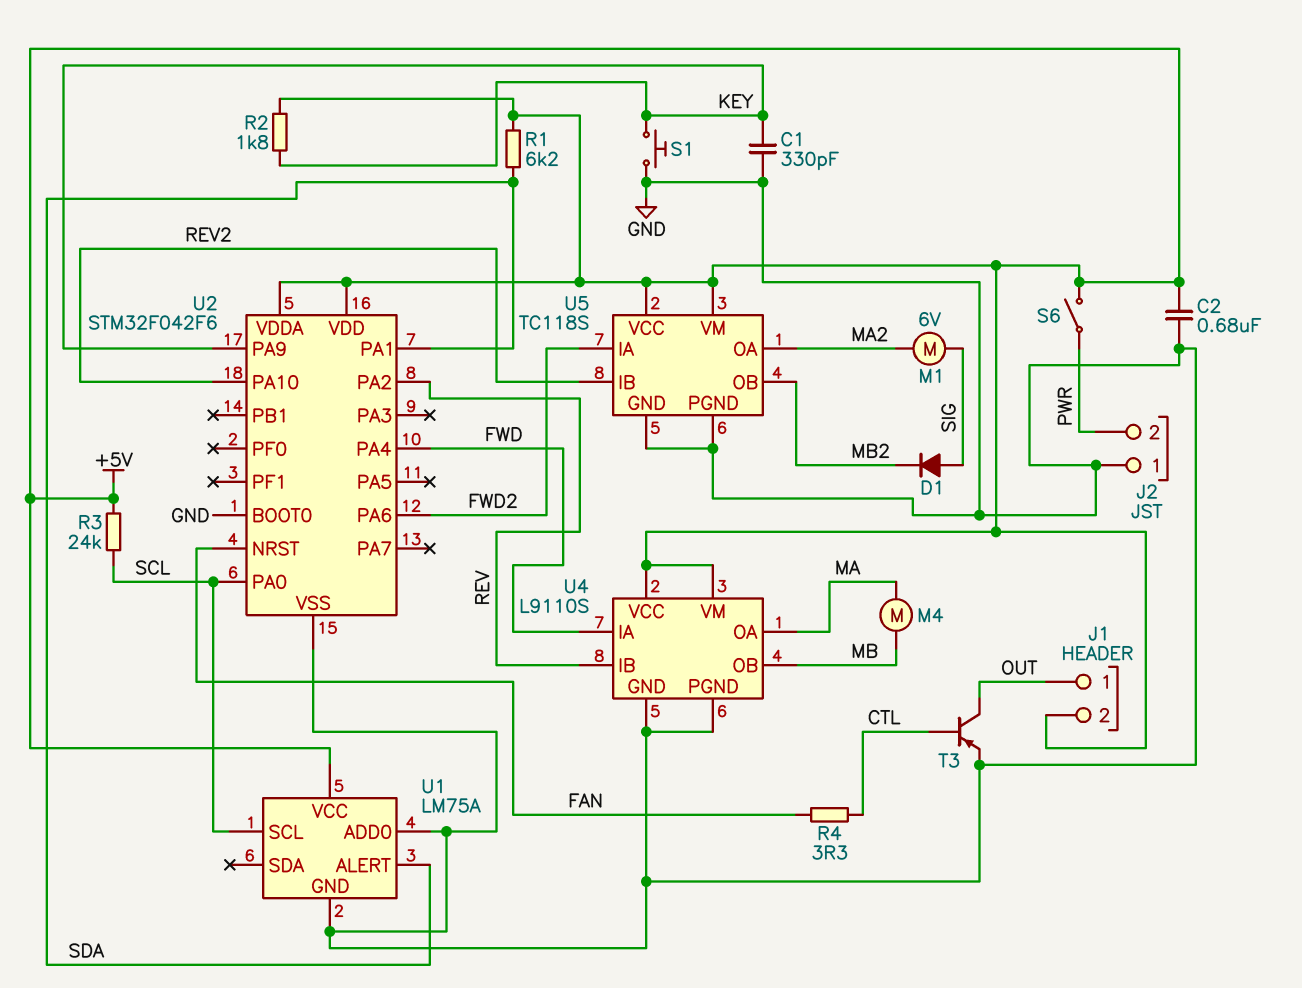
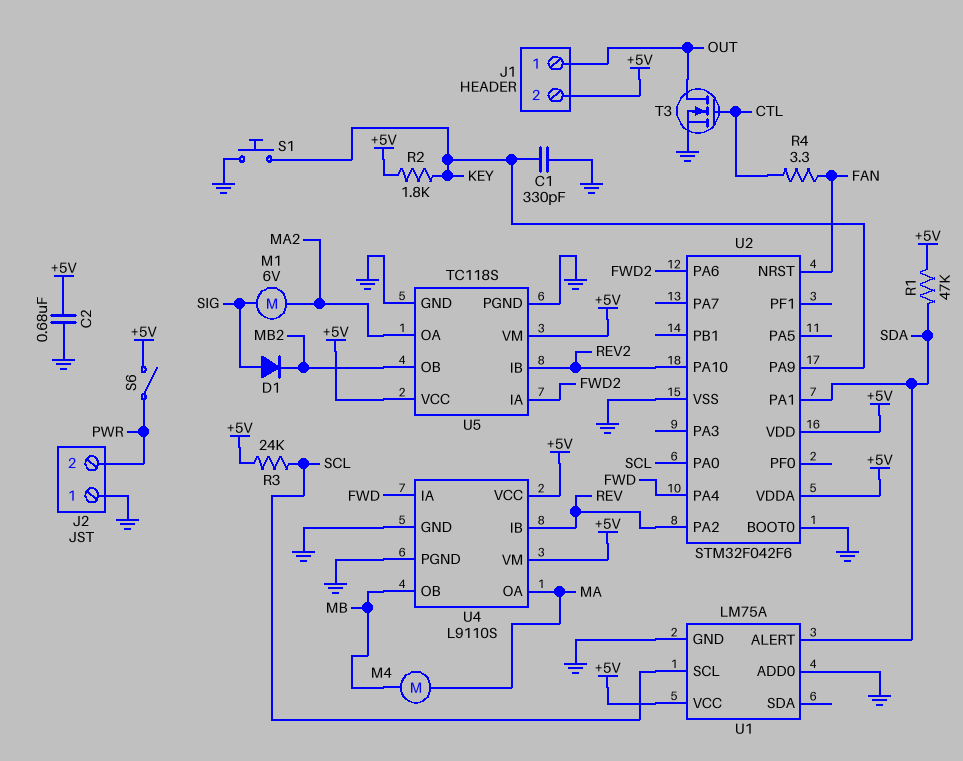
R1: 6.2k (+5V, SDA) -> 47k (+5V, SDA)
T3: PNP (B CTL, C OUT, E GND) -> NMOS (G CTL, D OUT, S GND)

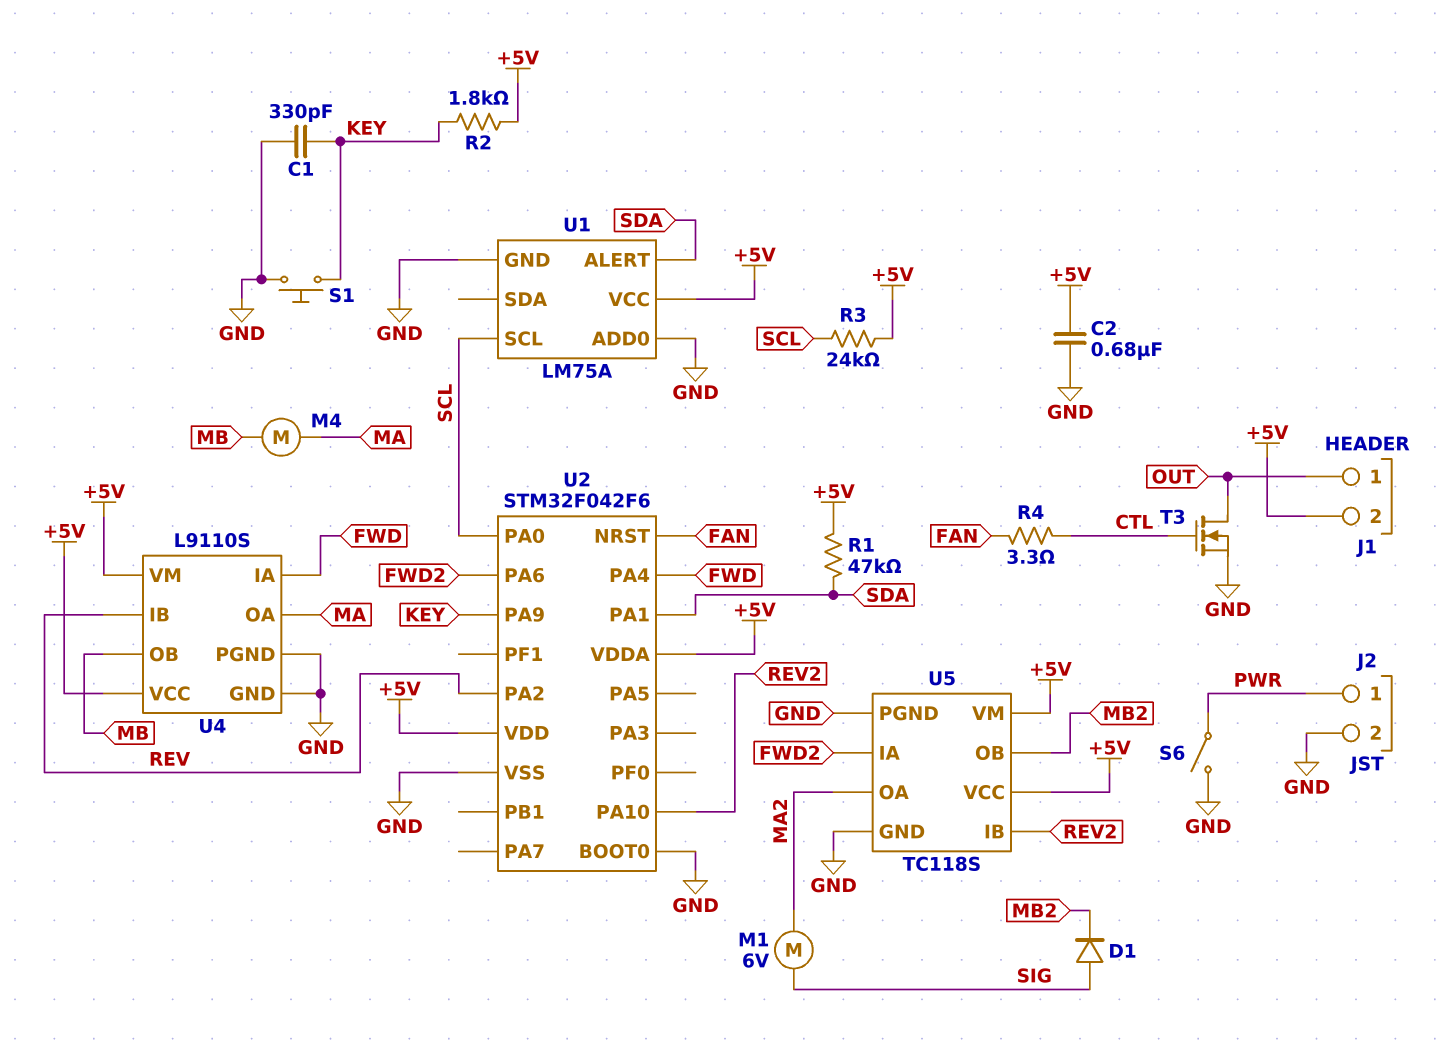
J2 pin 1: GND -> PWR
J2 pin 2: PWR -> GND
S6: switch (+5V, PWR) -> switch (GND, PWR)

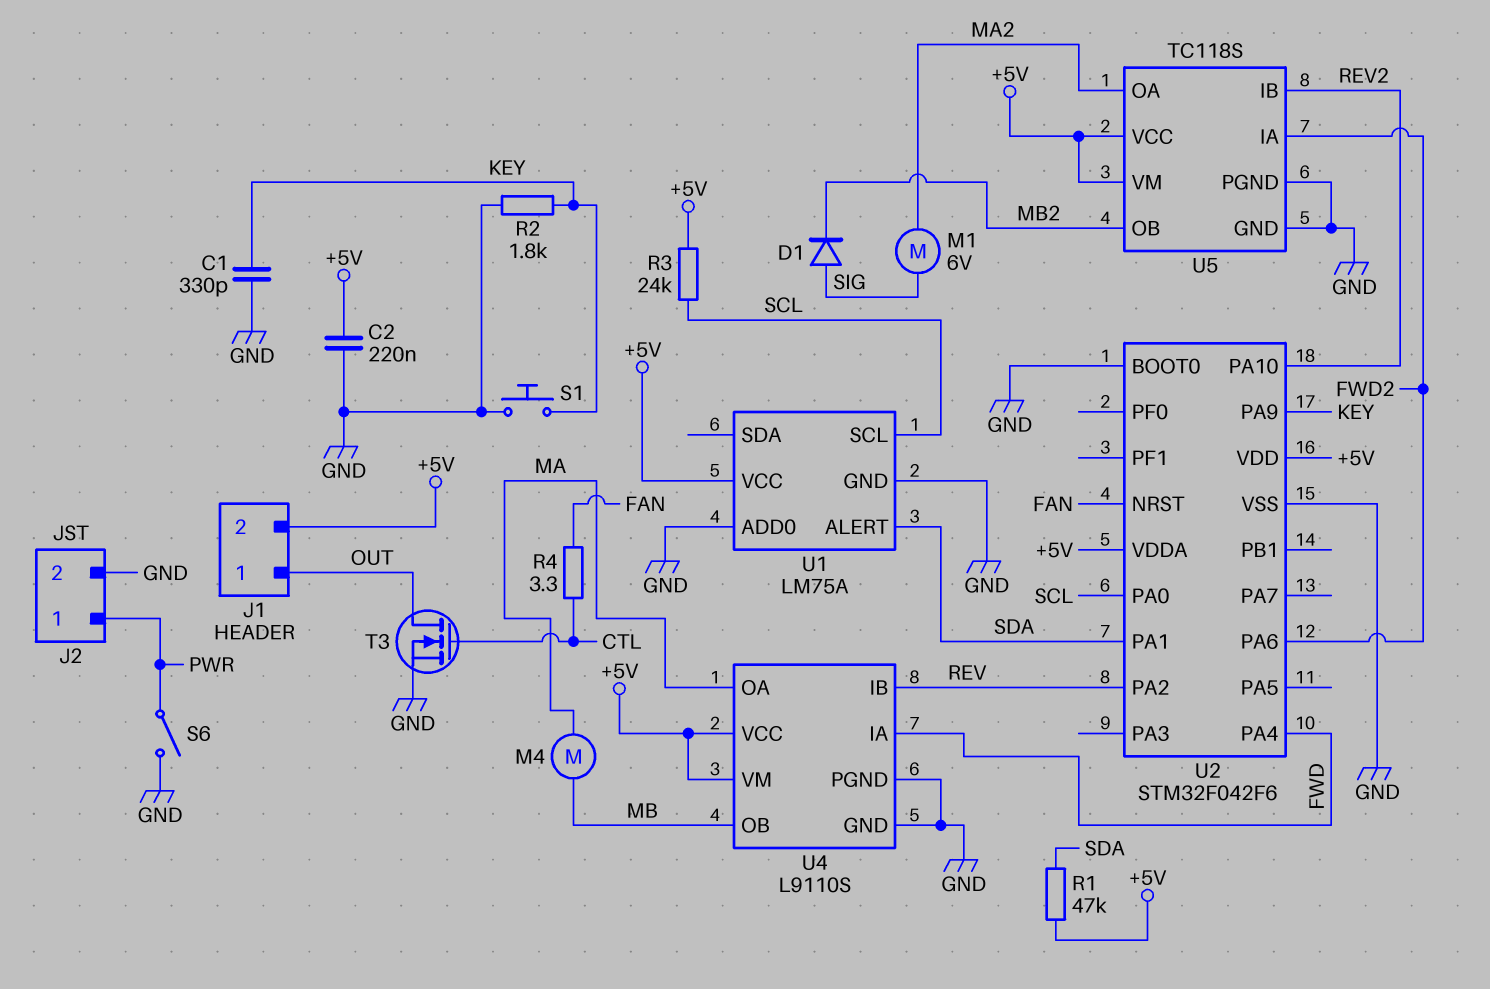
C2: 680nF (+5V, GND) -> 220nF (+5V, GND)
R2: 1.8k (+5V, KEY) -> 1.8k (GND, KEY)

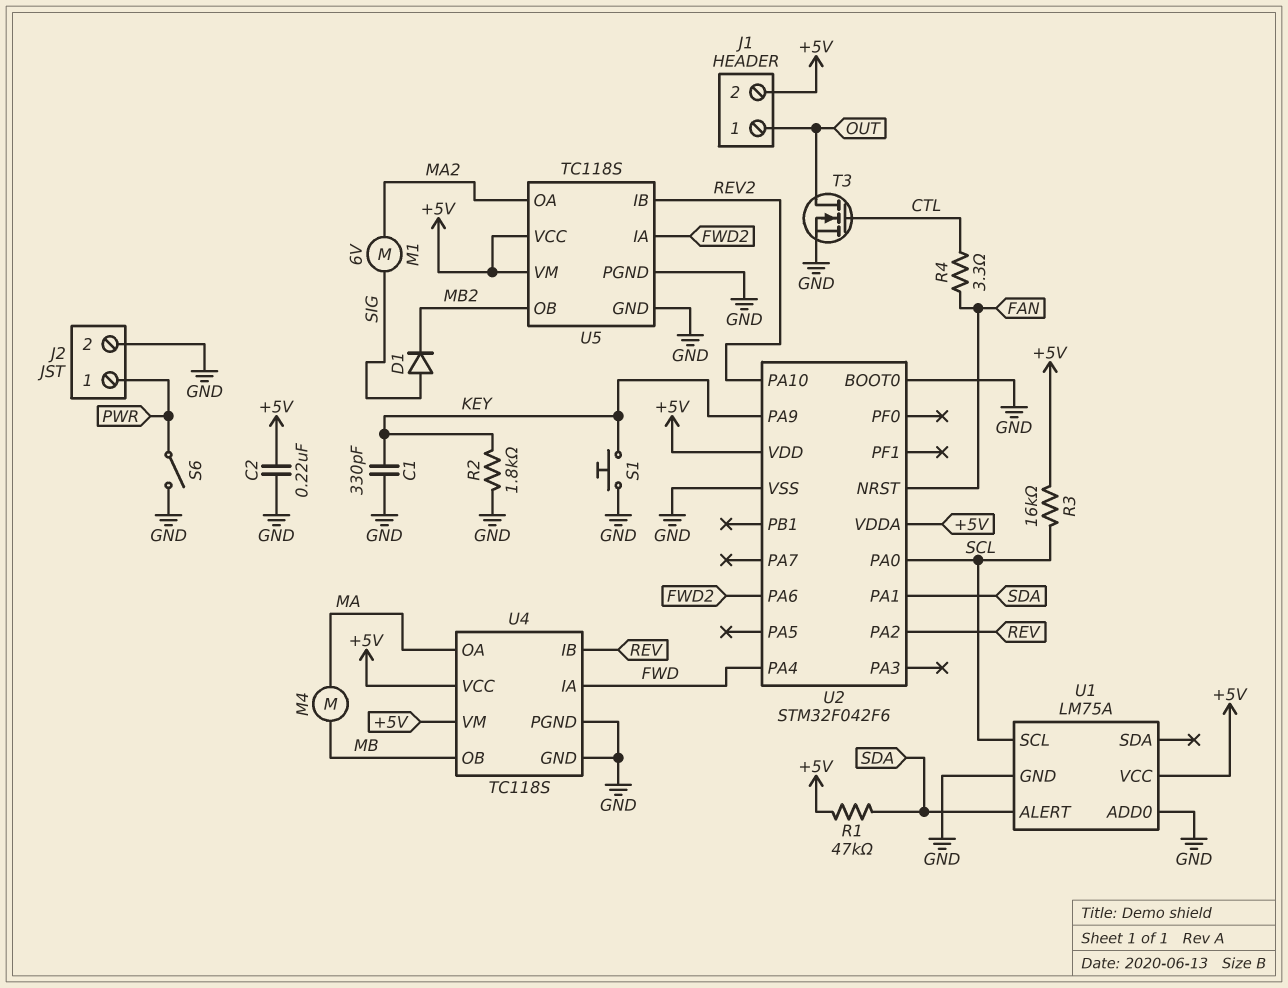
R3: 24k (+5V, SCL) -> 16k (+5V, SCL)
U4: L9110S -> TC118S

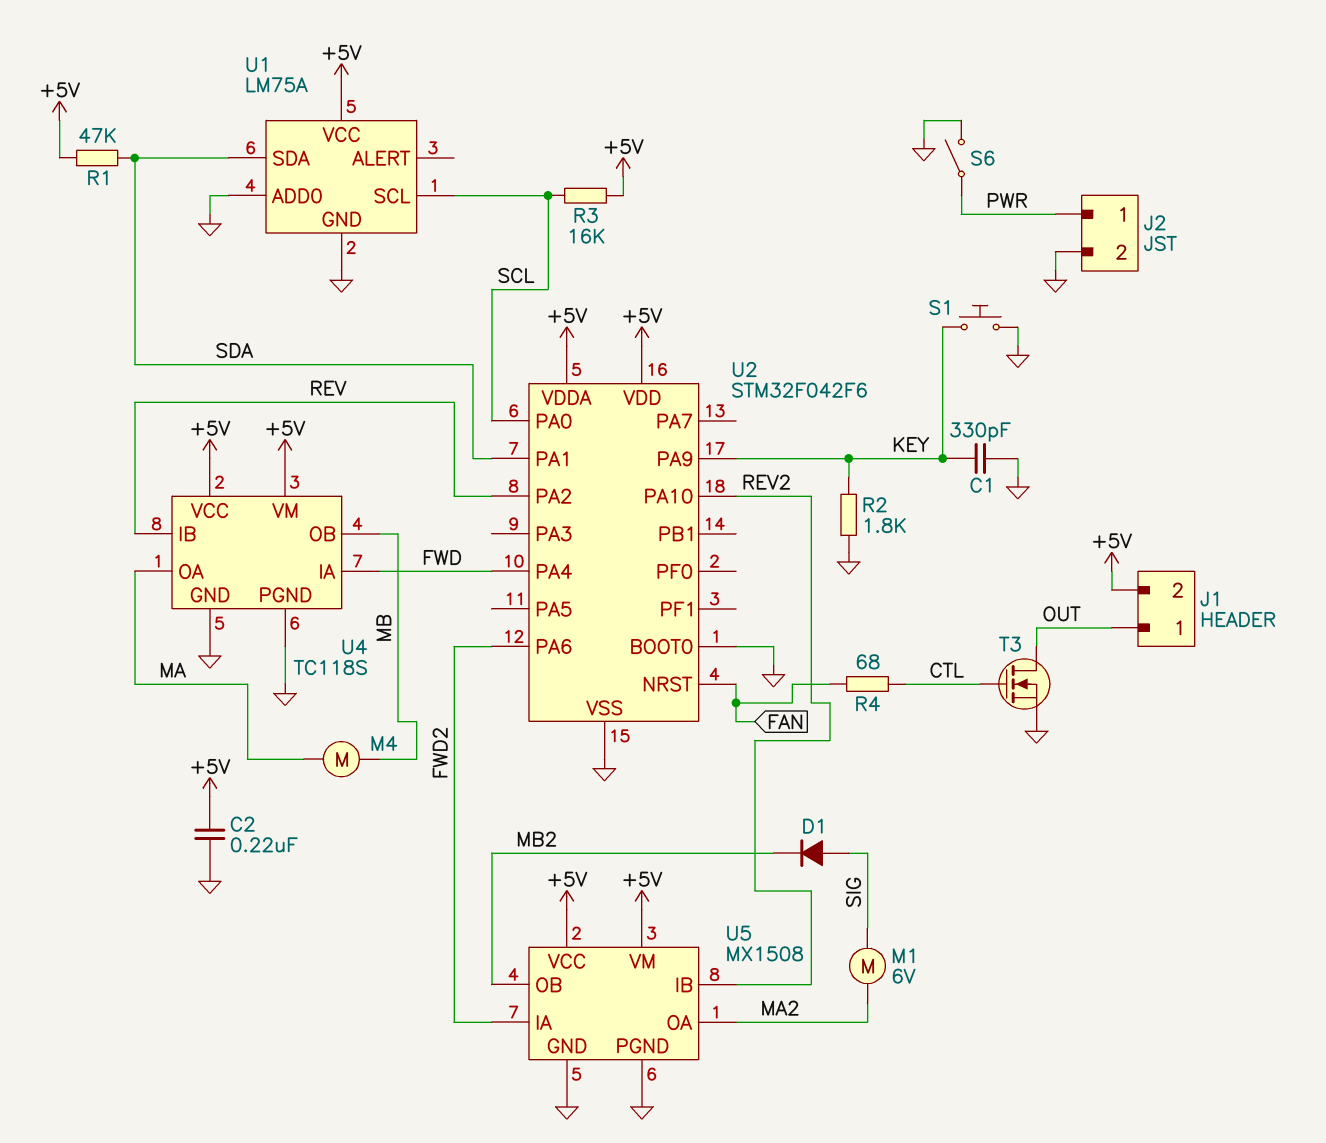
R4: 3.3 (CTL, FAN) -> 68 (CTL, FAN)
U1 pin ALERT: SDA -> none
U1 pin SDA: none -> SDA
U5: TC118S -> MX1508

